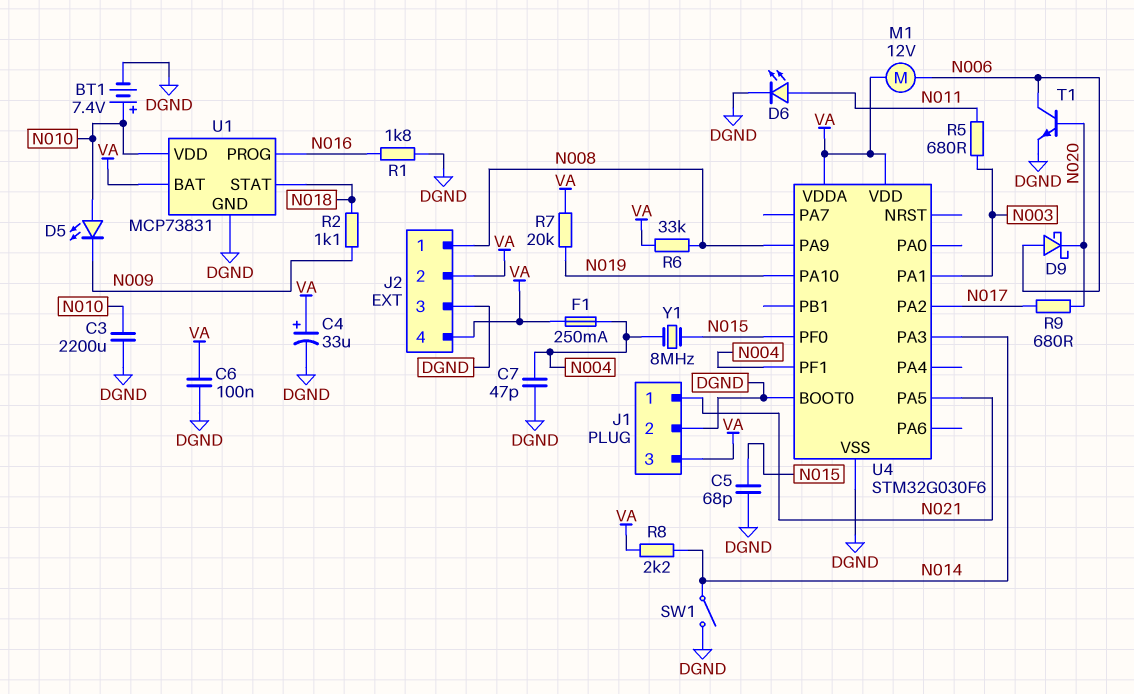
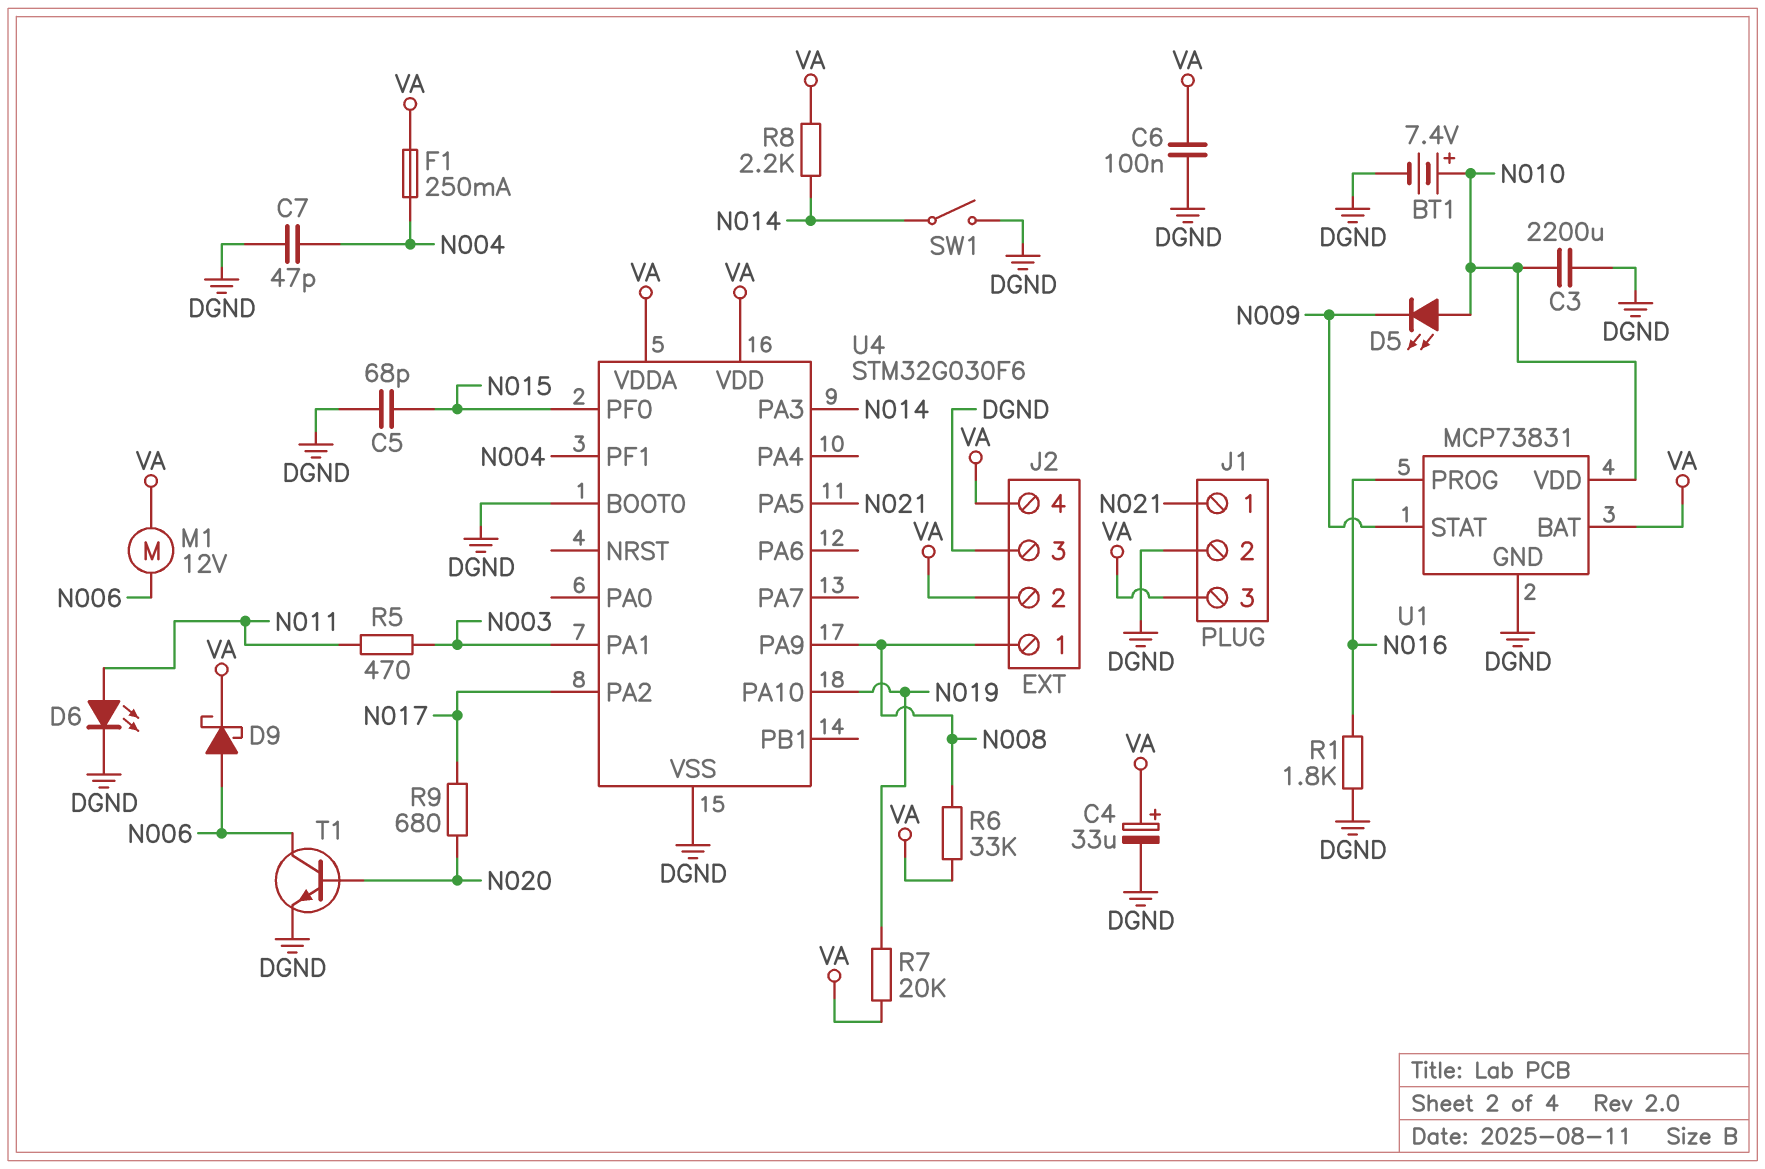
D9: schottky (A N006, K N020) -> schottky (A N006, K VA)
R2: 1.1k (N009, N018) -> none
R5: 680 (N003, N011) -> 470 (N003, N011)
U1 pin STAT: N018 -> N009
Y1: 8MHz (N004, N015) -> none

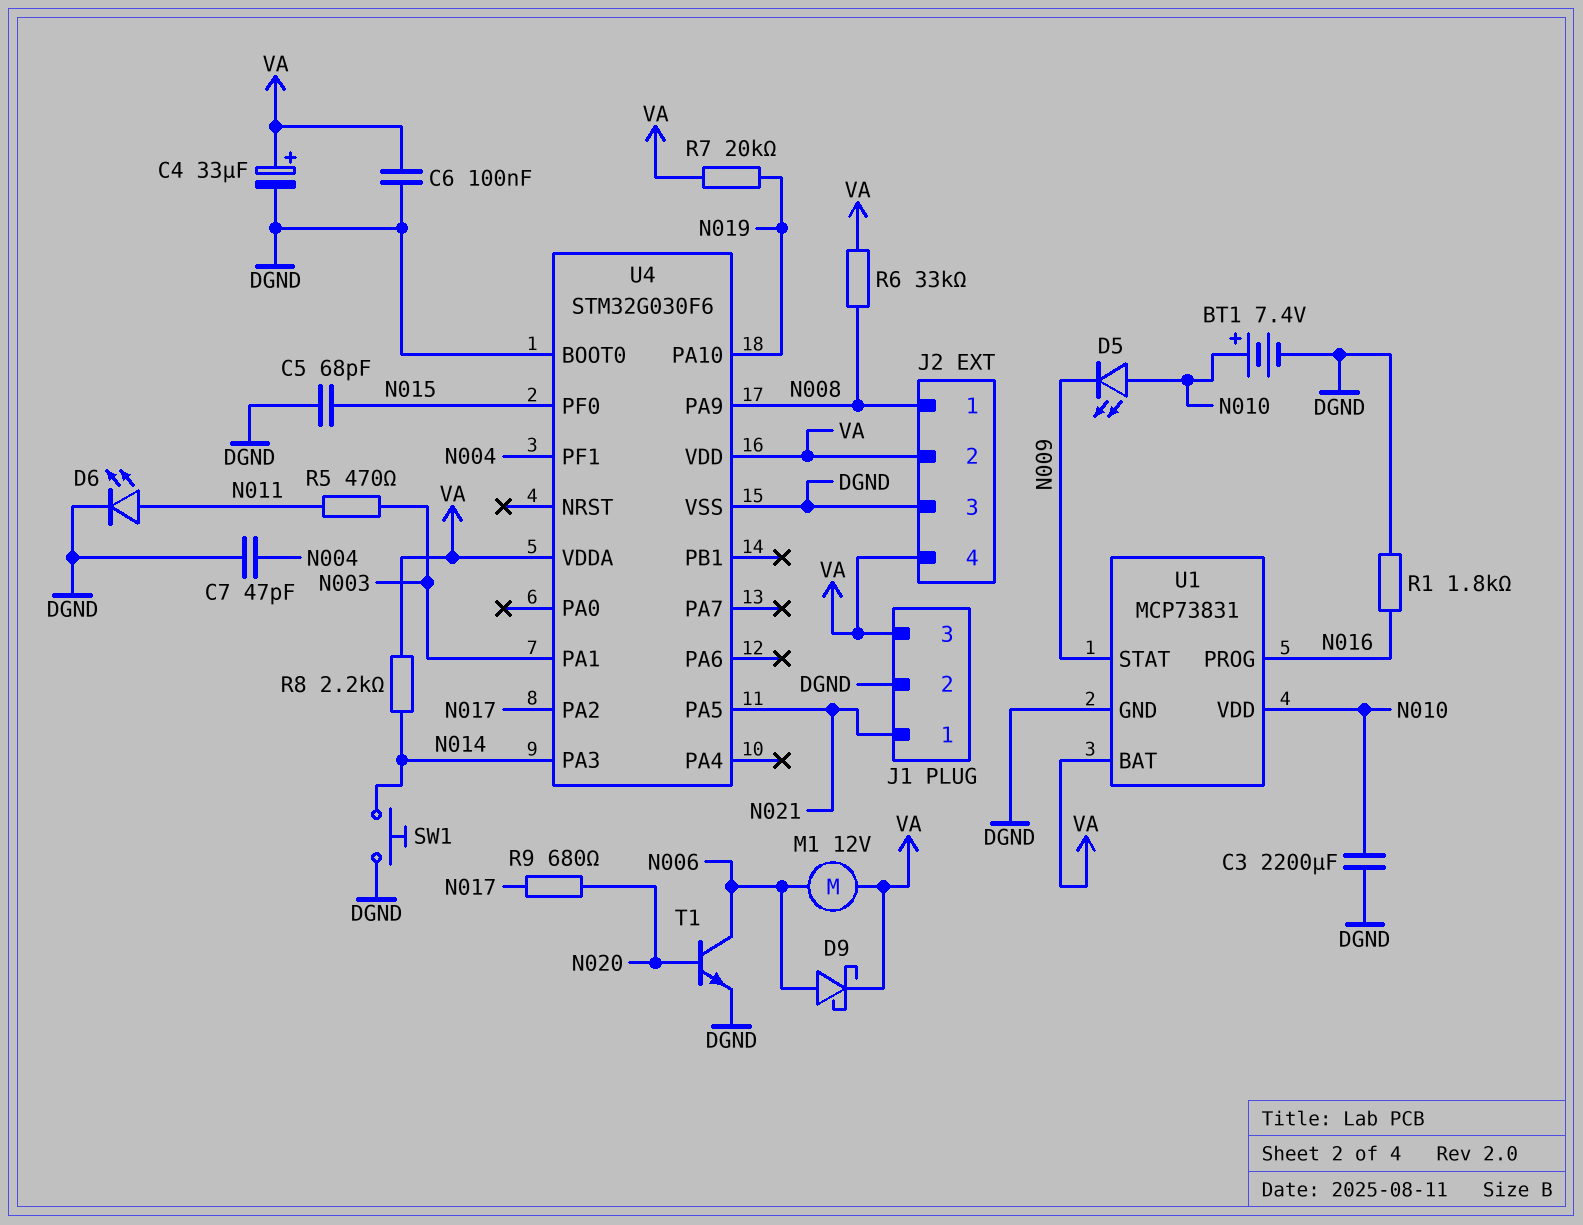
F1: 250mA (N004, VA) -> none
SW1: switch (DGND, N014) -> button (DGND, N014)

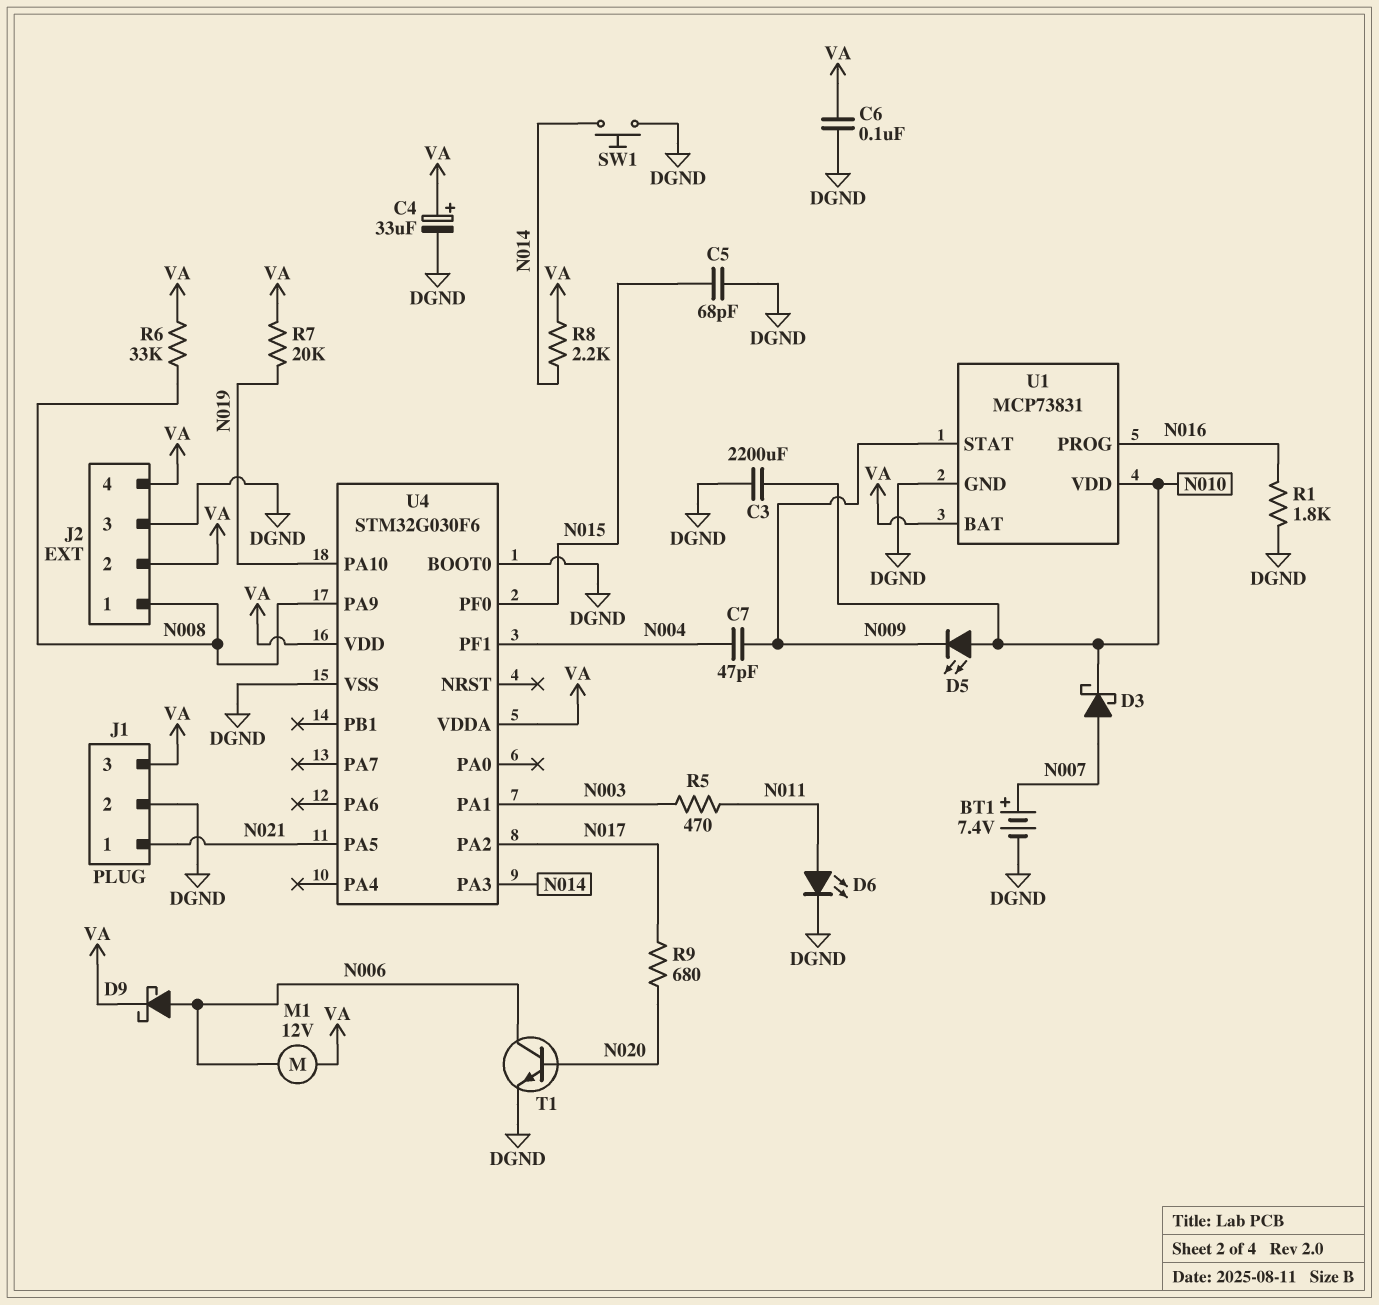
BT1: 7.4V (plus N010, minus DGND) -> 7.4V (plus N007, minus DGND)
C7: 47pF (DGND, N004) -> 47pF (N004, N009)
D3: none -> schottky (A N007, K N010)

